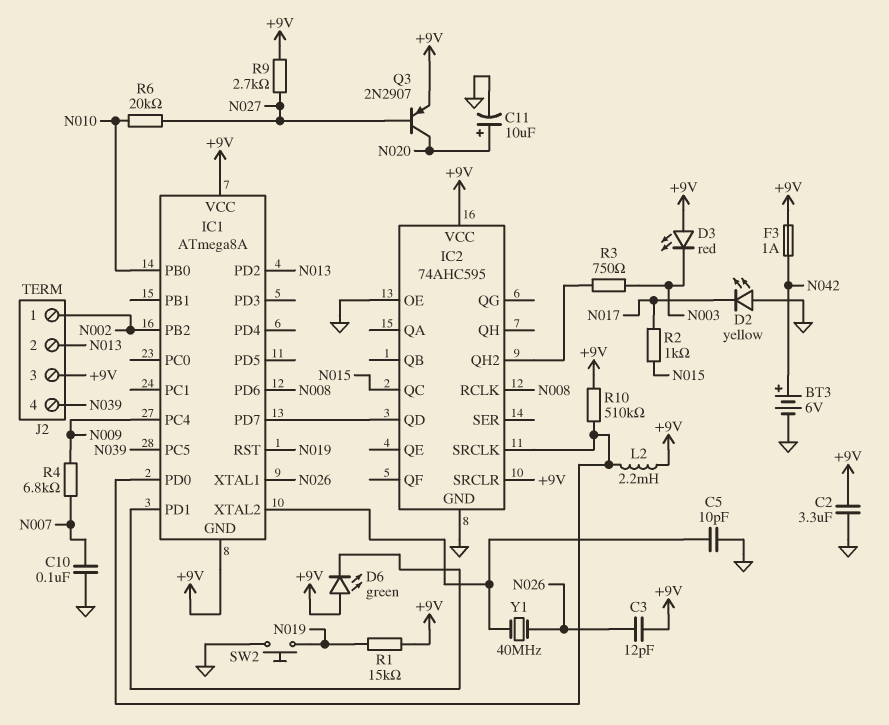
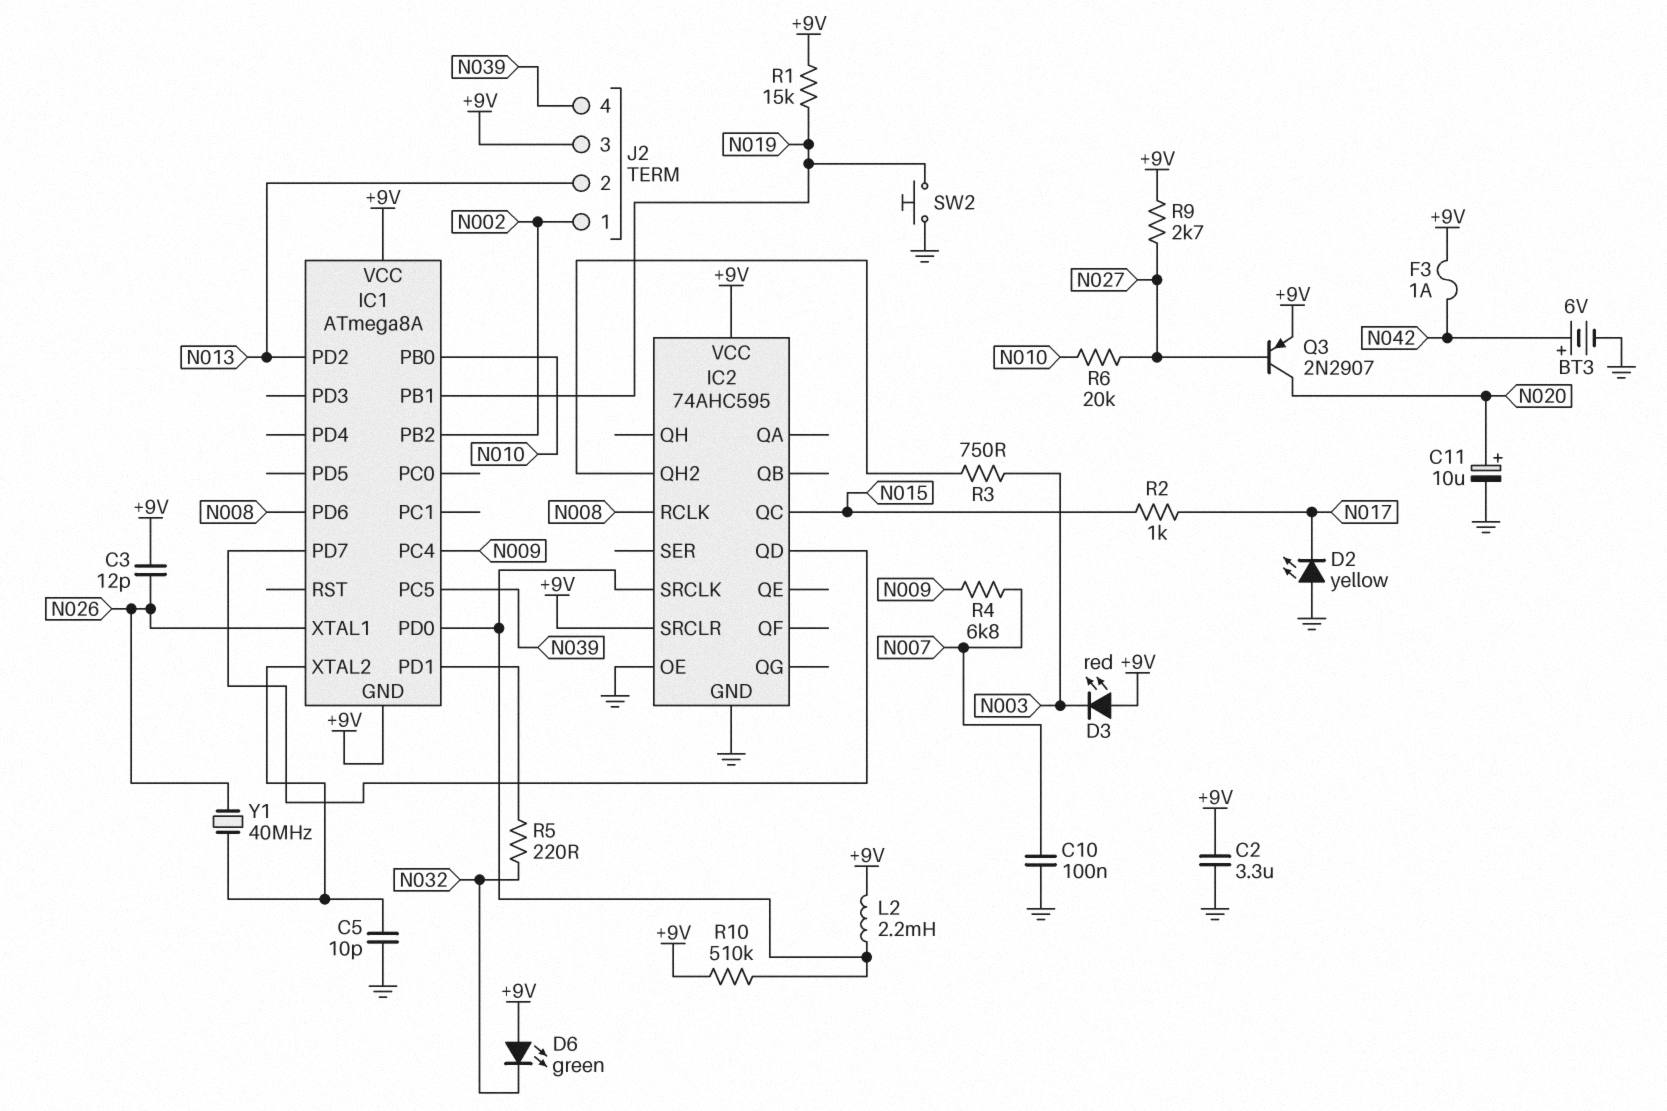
D6: LED green (A +9V, K IC1/PD1) -> LED green (A +9V, K N032)
IC1 pin PB1: none -> N019
IC1 pin RST: N019 -> none
R5: none -> 220 (IC1/PD1, N032)

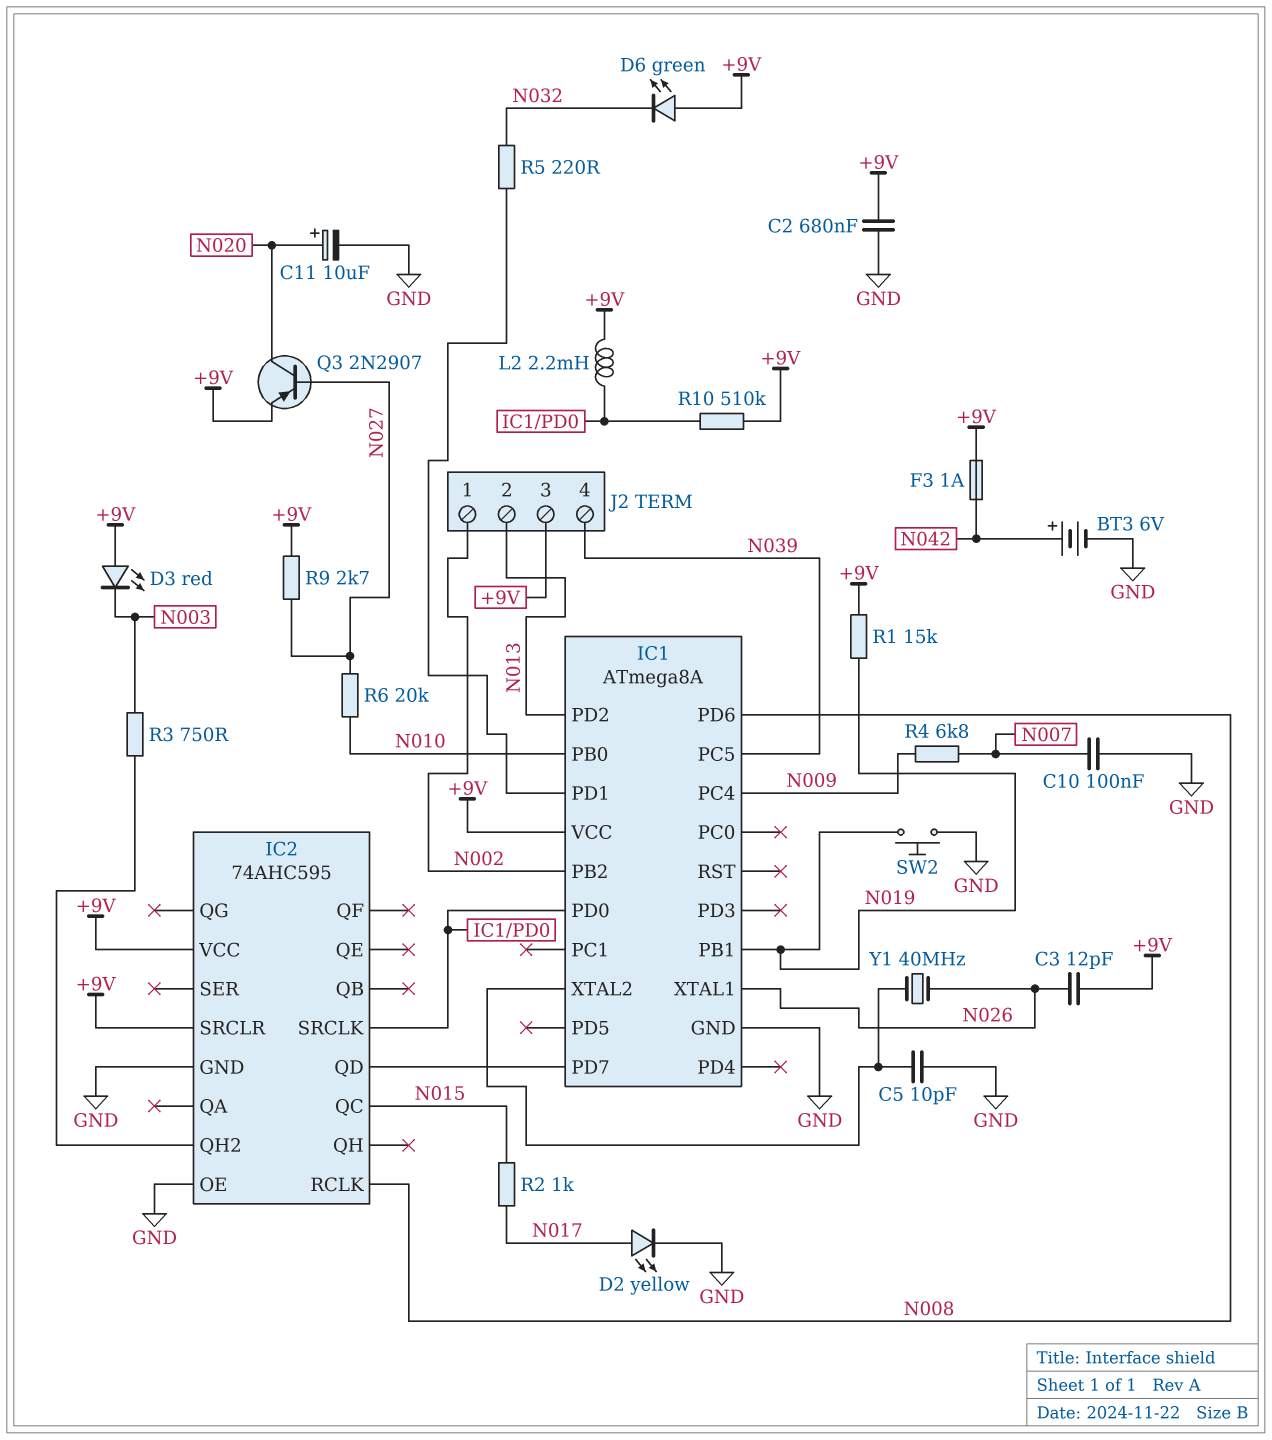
C2: 3.3uF (+9V, GND) -> 680nF (+9V, GND)
D2: LED yellow (A GND, K N017) -> LED yellow (A N017, K GND)
IC1 pin GND: +9V -> GND

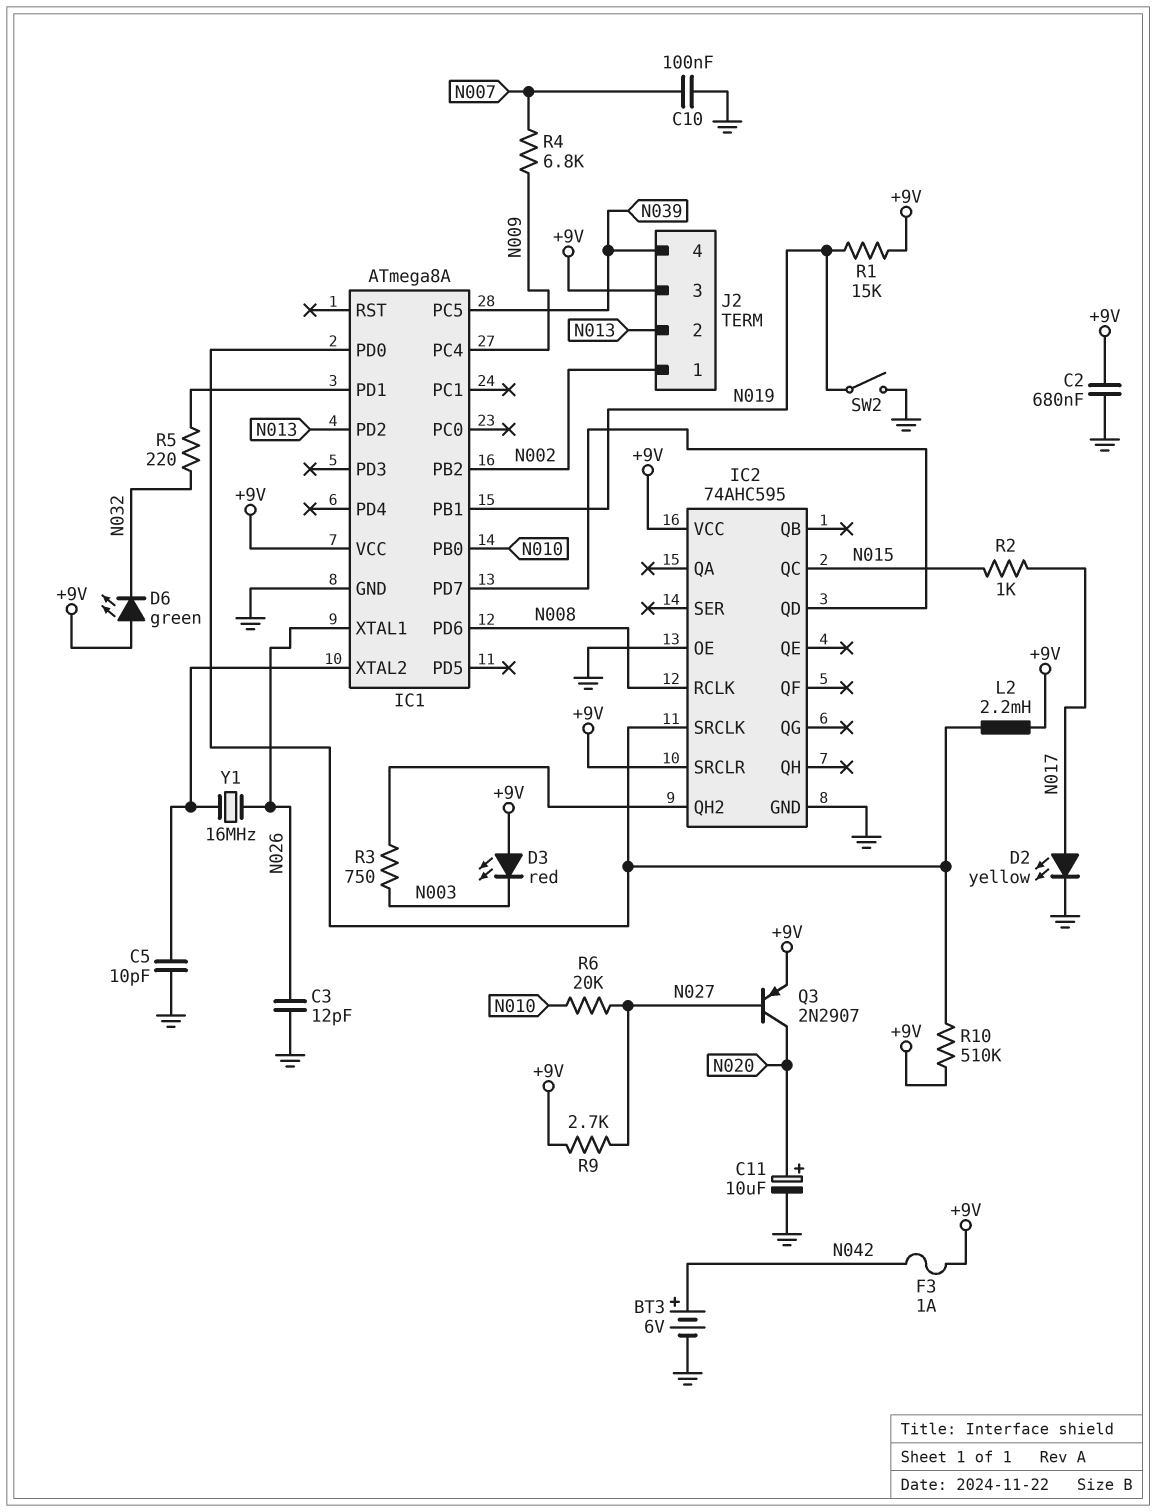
C3: 12pF (+9V, N026) -> 12pF (GND, N026)
SW2: button (GND, N019) -> switch (GND, N019)
Y1: 40MHz (IC1/XTAL2, N026) -> 16MHz (IC1/XTAL2, N026)

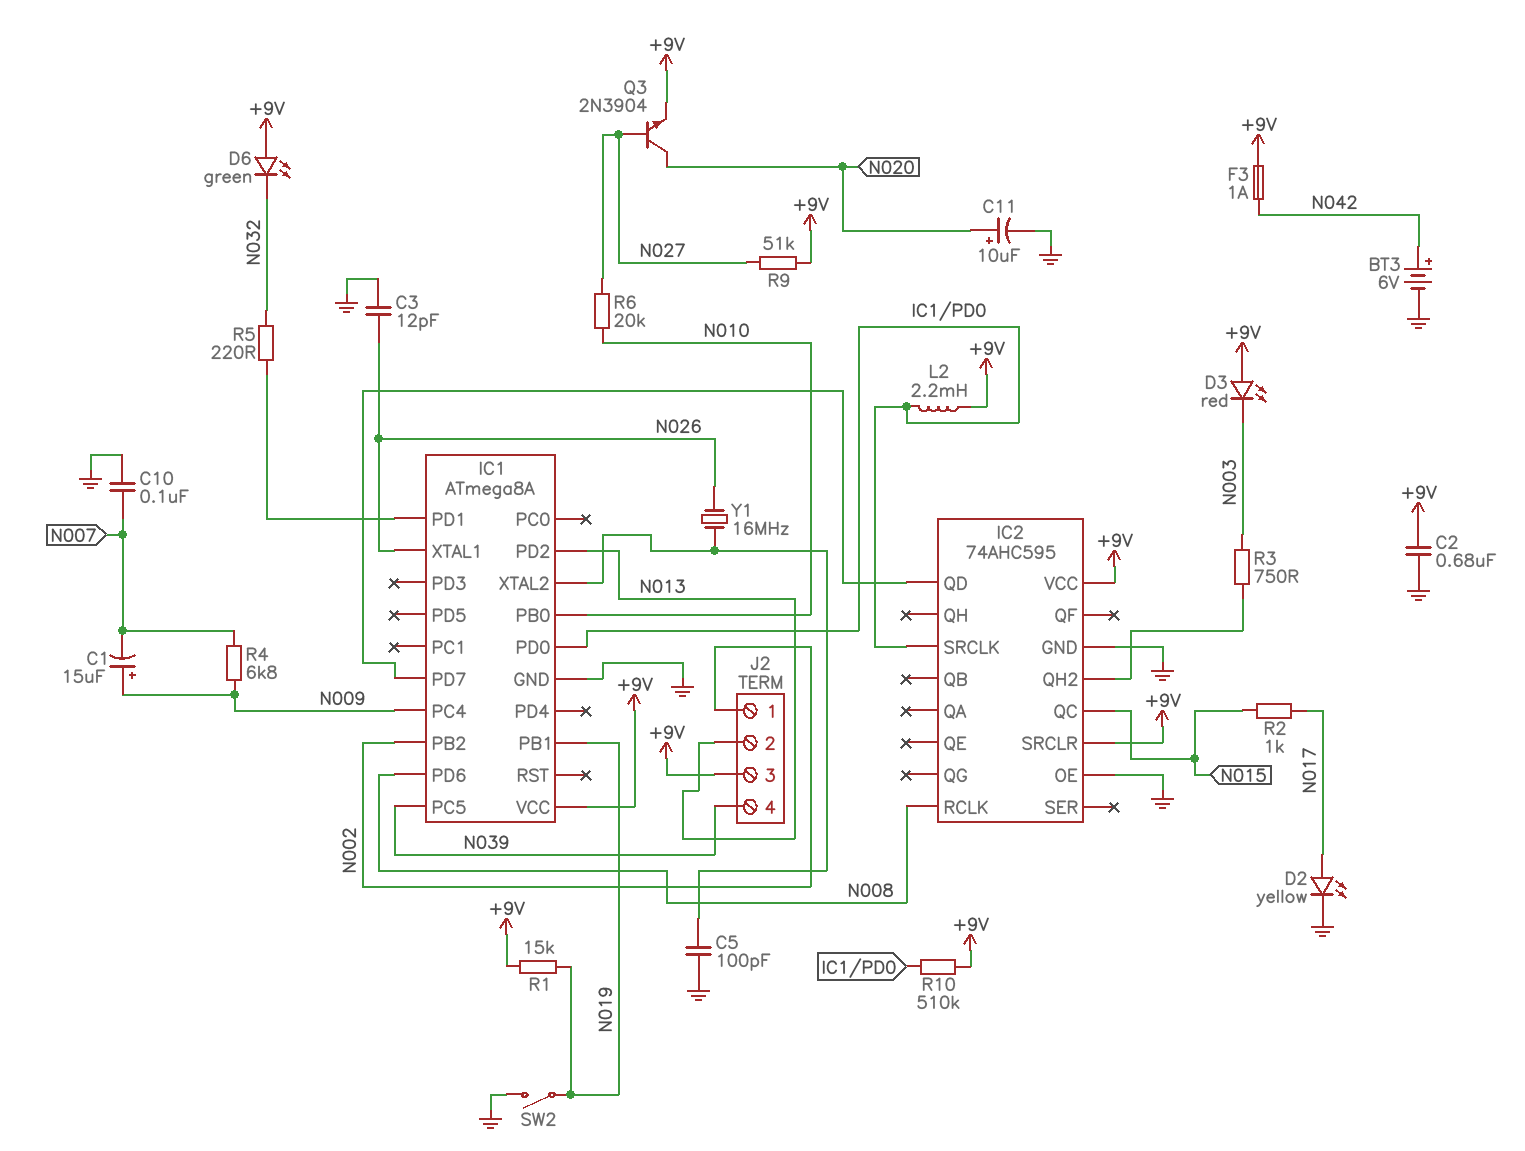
C1: none -> 15uF (plus N009, minus N007)
C5: 10pF (GND, IC1/XTAL2) -> 100pF (GND, IC1/XTAL2)
Q3: PNP 2N2907 (B N027, C N020, E +9V) -> NPN 2N3904 (B N027, C N020, E +9V)
R9: 2.7k (+9V, N027) -> 51k (+9V, N027)

